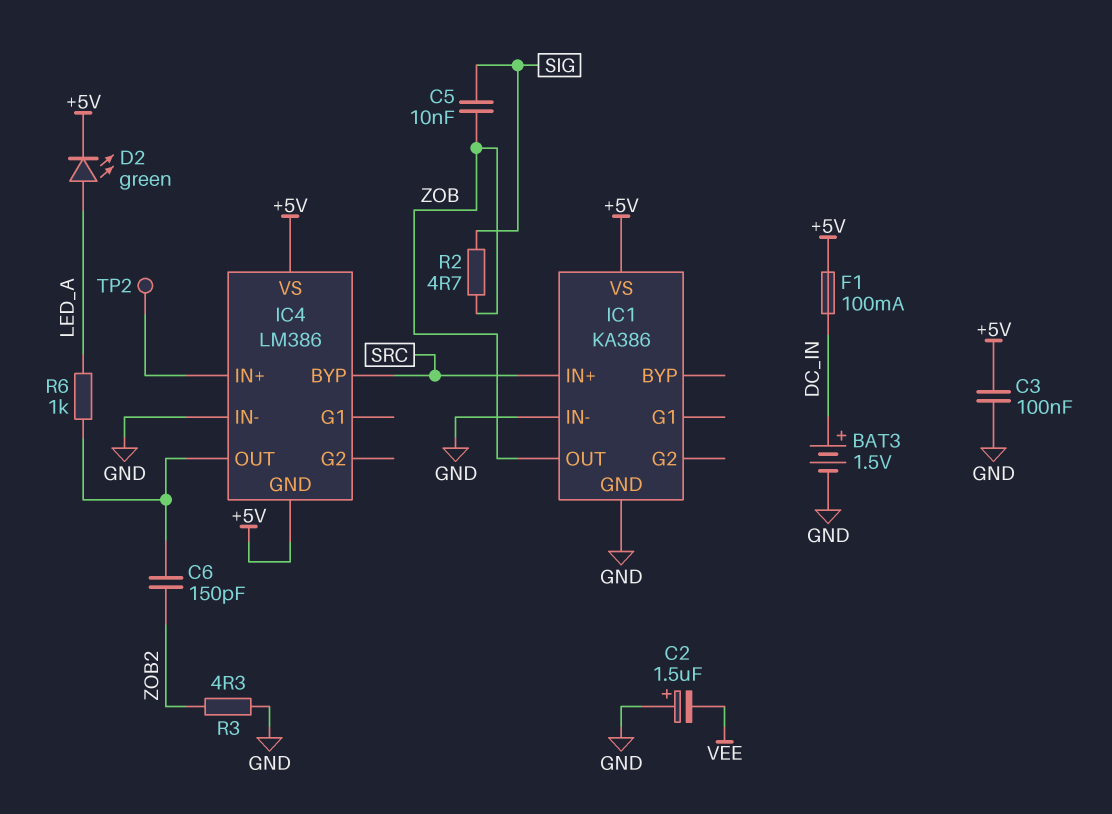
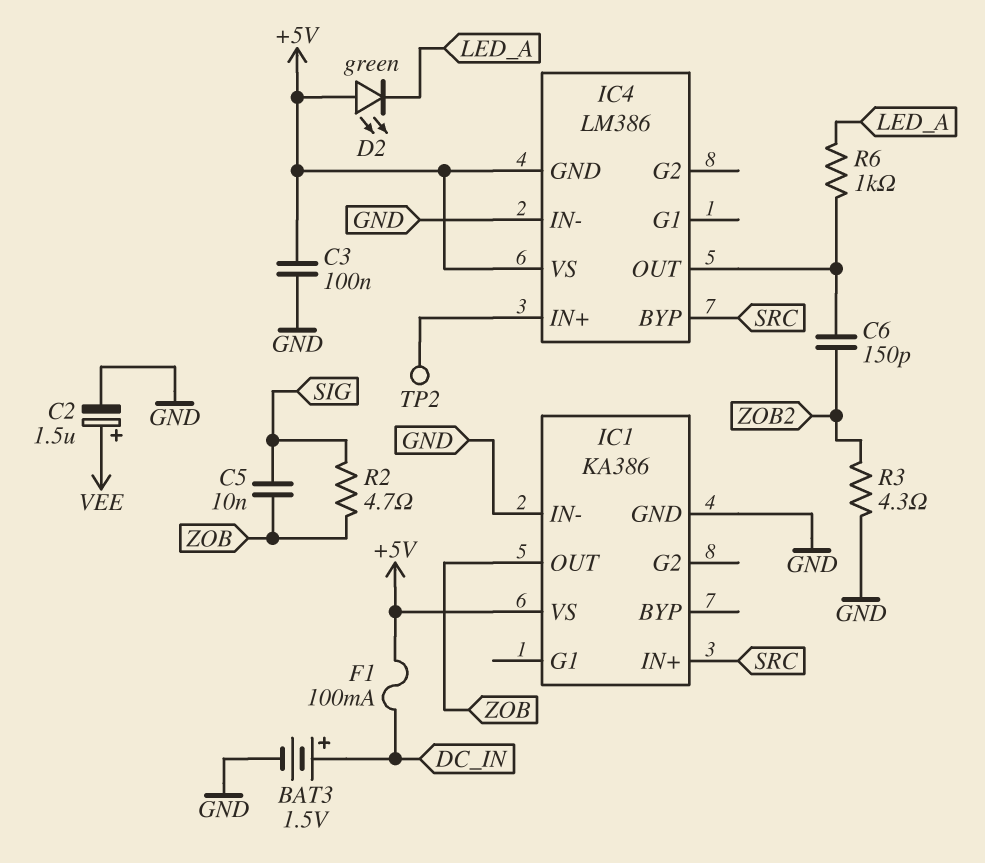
C2: 1.5uF (plus GND, minus VEE) -> 1.5uF (plus VEE, minus GND)
D2: LED green (A LED_A, K +5V) -> LED green (A +5V, K LED_A)

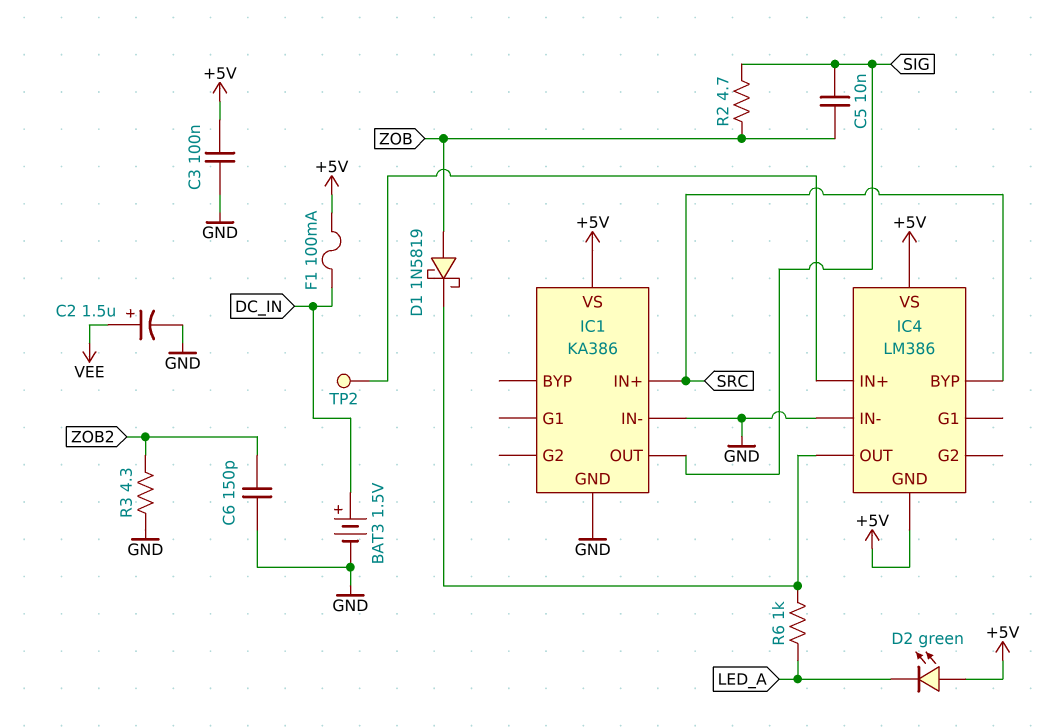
C6: 150pF (IC4/OUT, ZOB2) -> 150pF (GND, ZOB2)
D1: none -> schottky 1N5819 (A ZOB, K IC4/OUT)
IC1 pin OUT: ZOB -> SIG

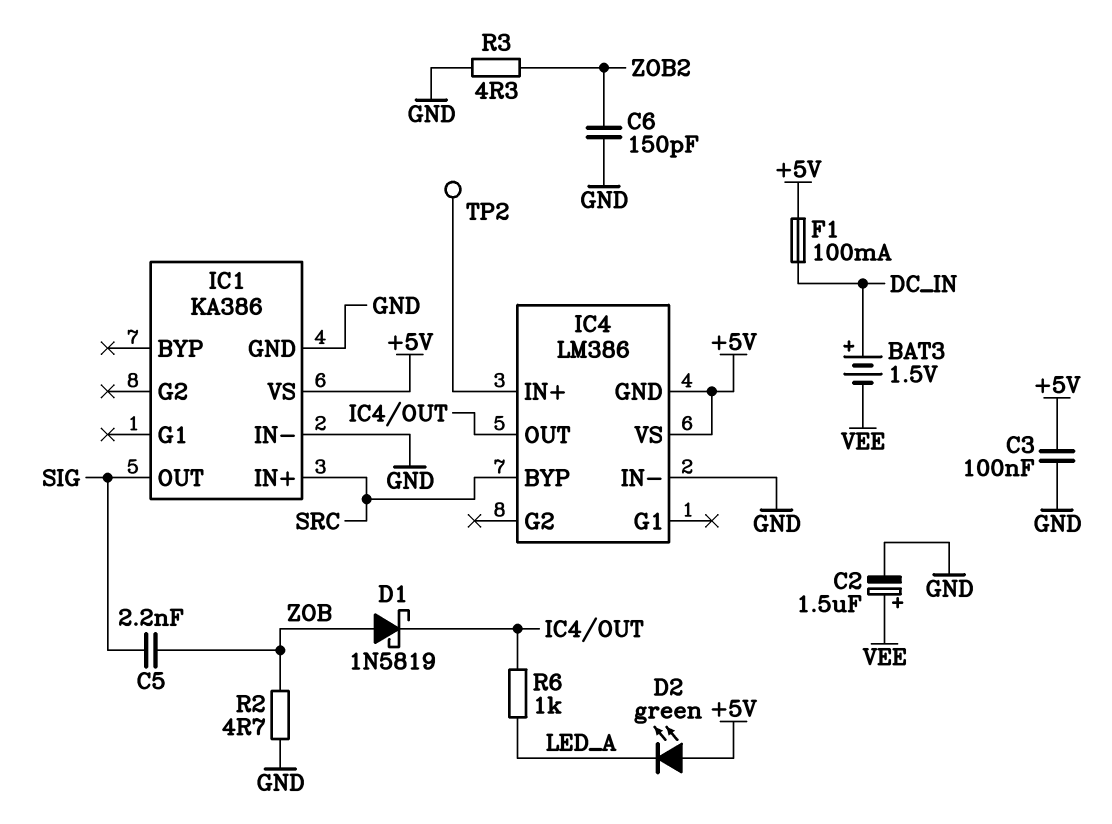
BAT3: 1.5V (plus DC_IN, minus GND) -> 1.5V (plus DC_IN, minus VEE)
C5: 10nF (SIG, ZOB) -> 2.2nF (SIG, ZOB)
R2: 4.7 (SIG, ZOB) -> 4.7 (GND, ZOB)

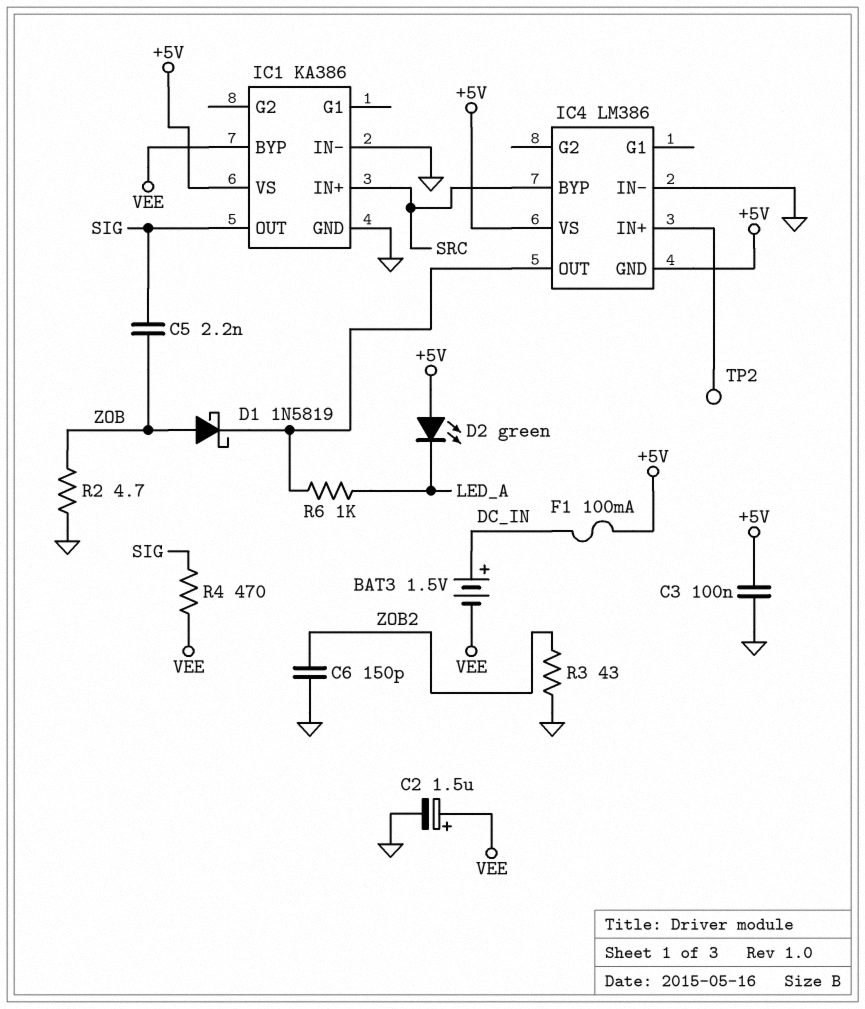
IC1 pin BYP: none -> VEE
R3: 4.3 (GND, ZOB2) -> 43 (GND, ZOB2)
R4: none -> 470 (SIG, VEE)

